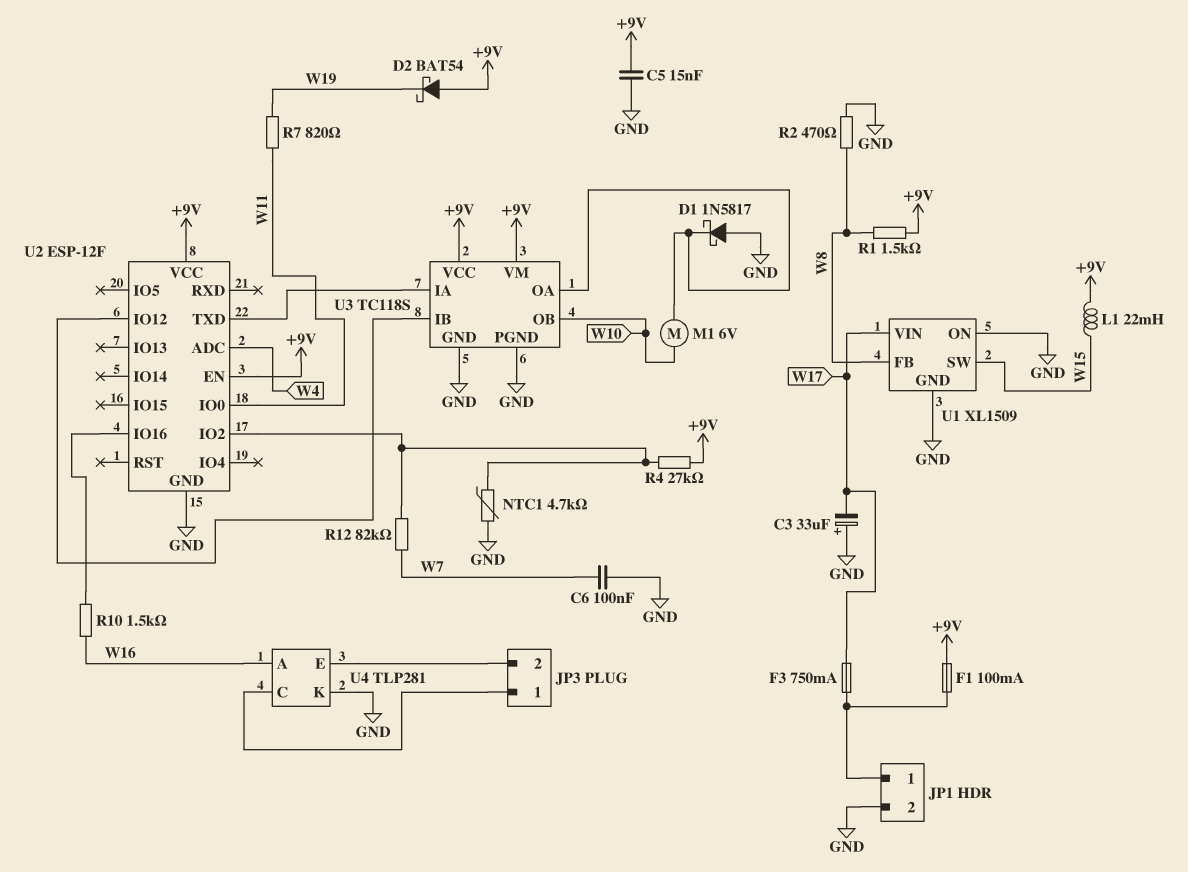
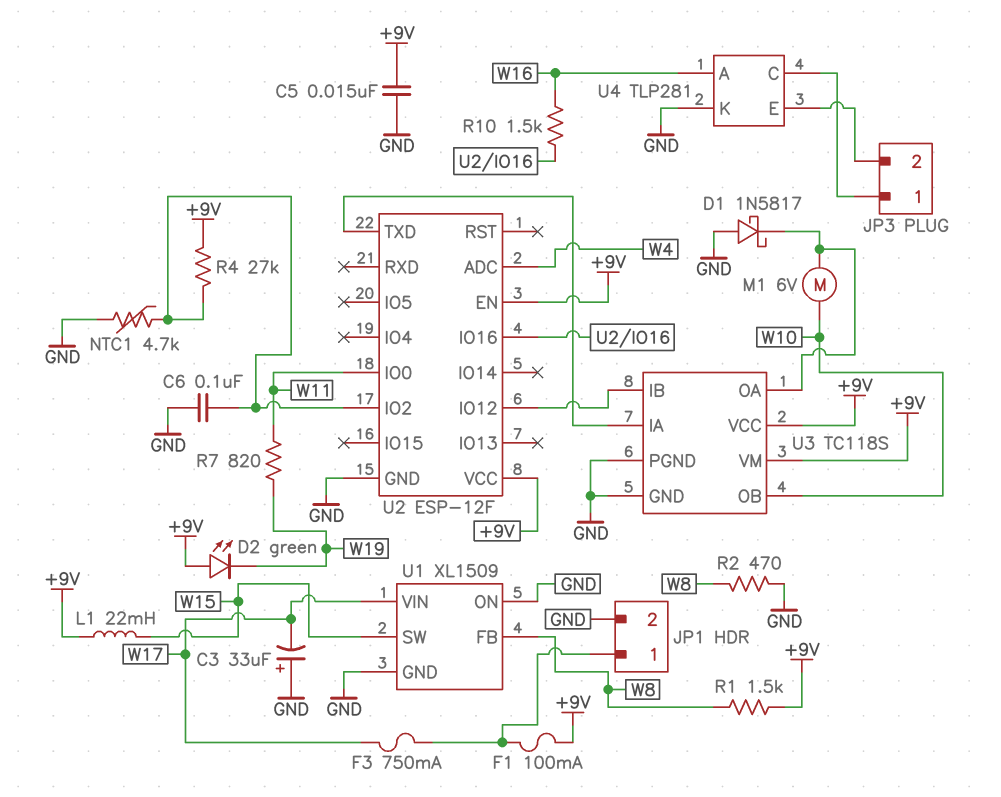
C6: 100nF (GND, W7) -> 100nF (GND, U2/IO2)
D2: schottky BAT54 (A +9V, K W19) -> LED green (A +9V, K W19)
R12: 82k (U2/IO2, W7) -> none

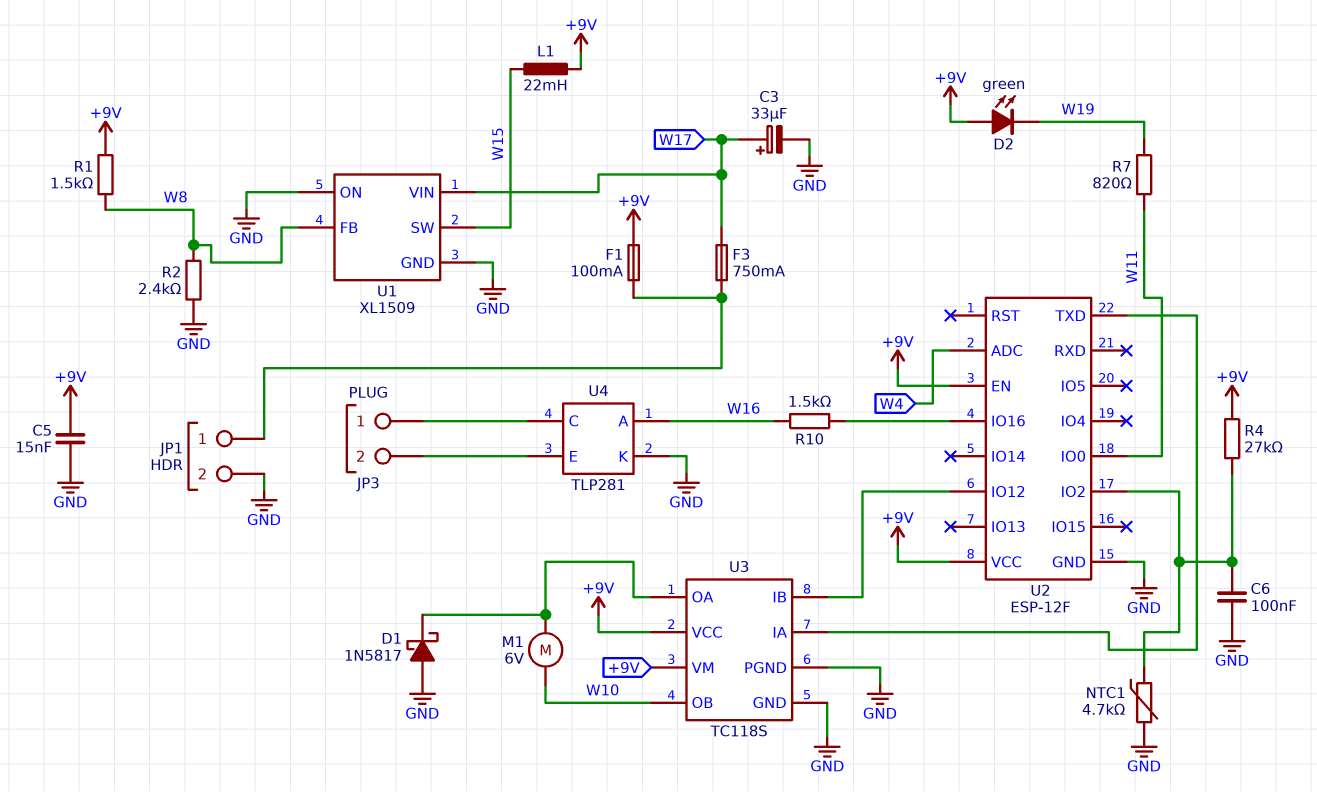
C3: 33uF (plus GND, minus W17) -> 33uF (plus W17, minus GND)
R2: 470 (GND, W8) -> 2.4k (GND, W8)

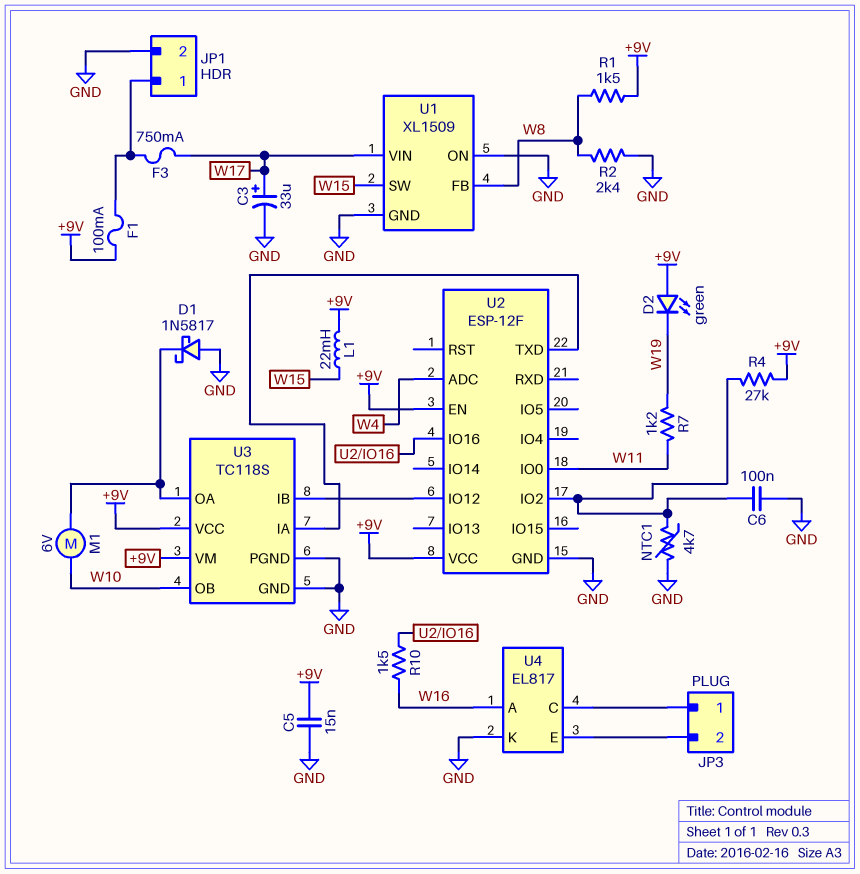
R7: 820 (W11, W19) -> 1.2k (W11, W19)
U4: TLP281 -> EL817

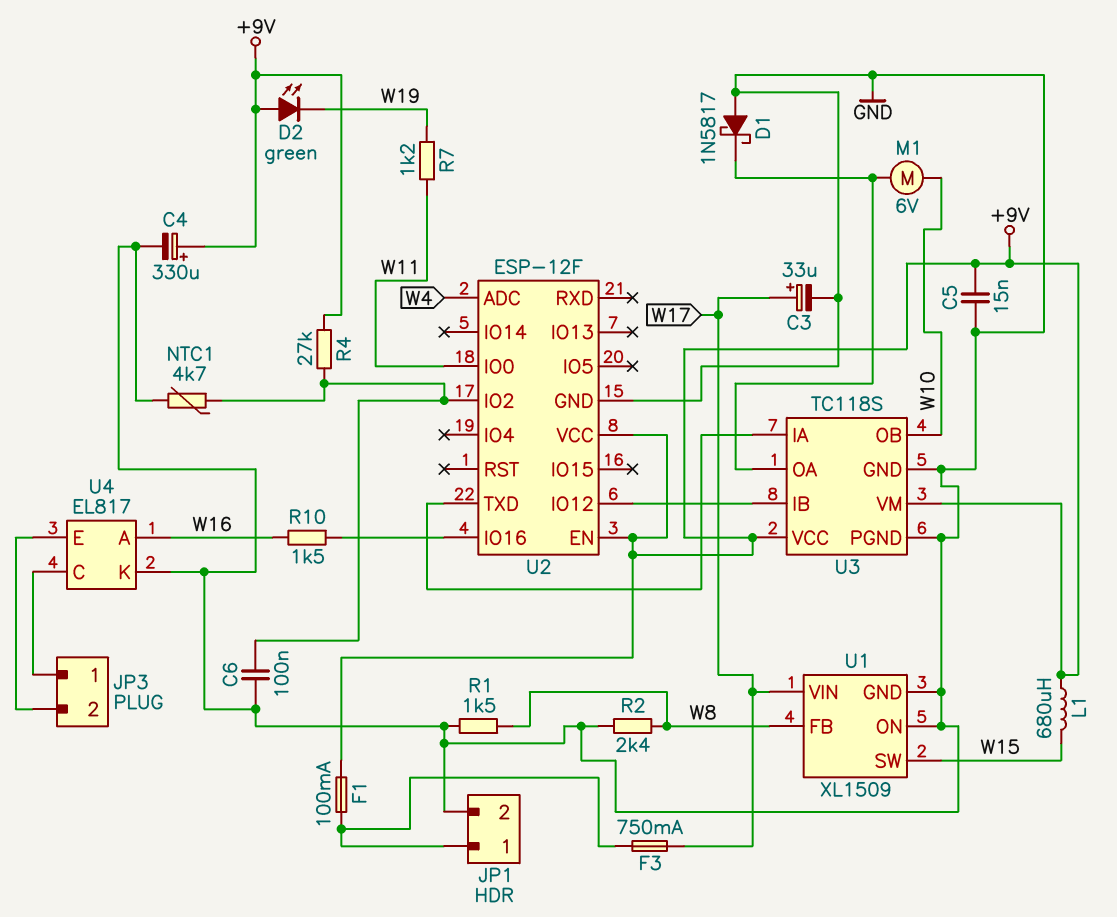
C4: none -> 330uF (plus +9V, minus GND)
L1: 22mH (+9V, W15) -> 680uH (+9V, W15)
R1: 1.5k (+9V, W8) -> 1.5k (GND, W8)

